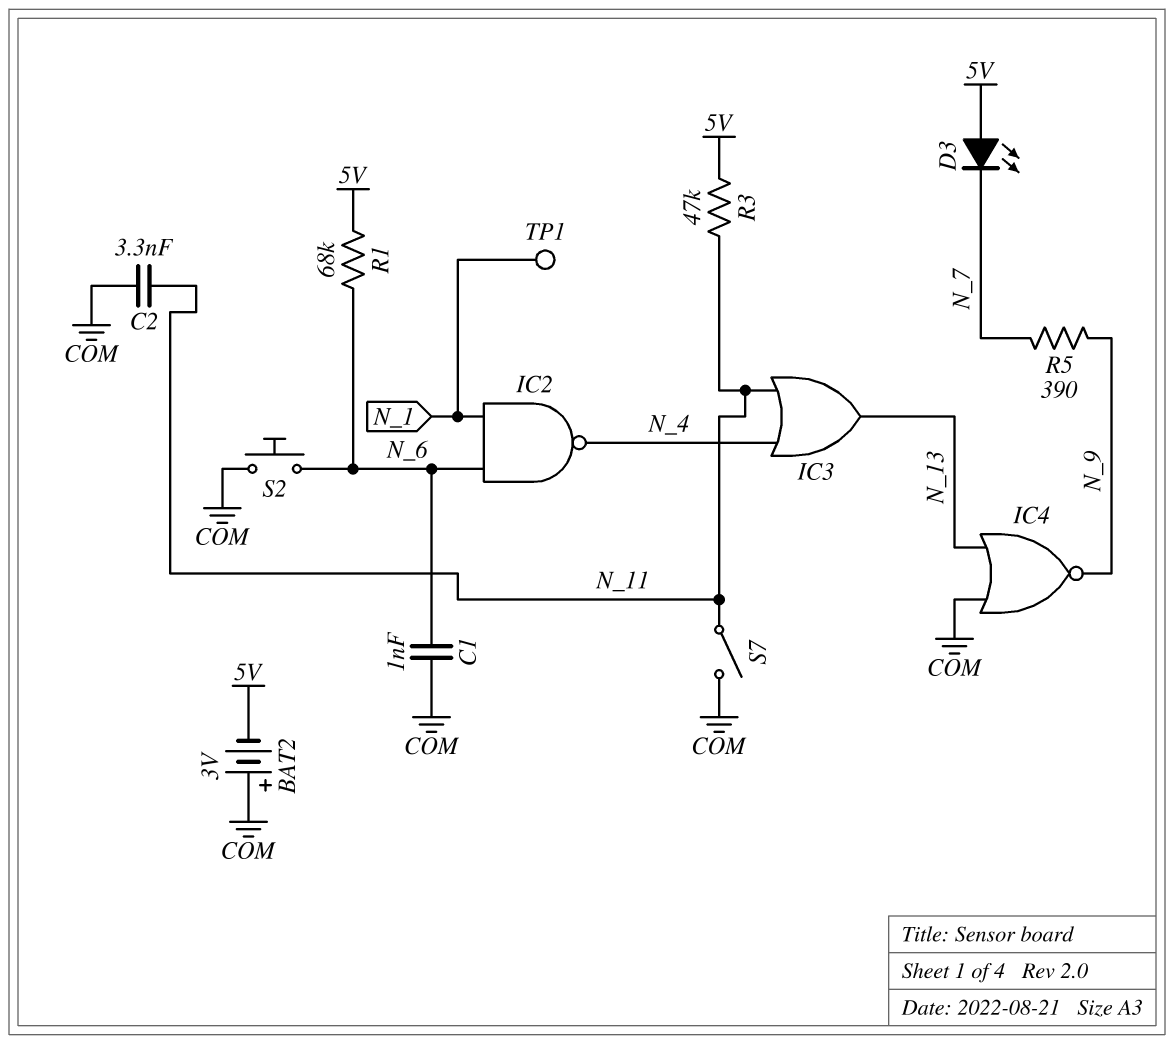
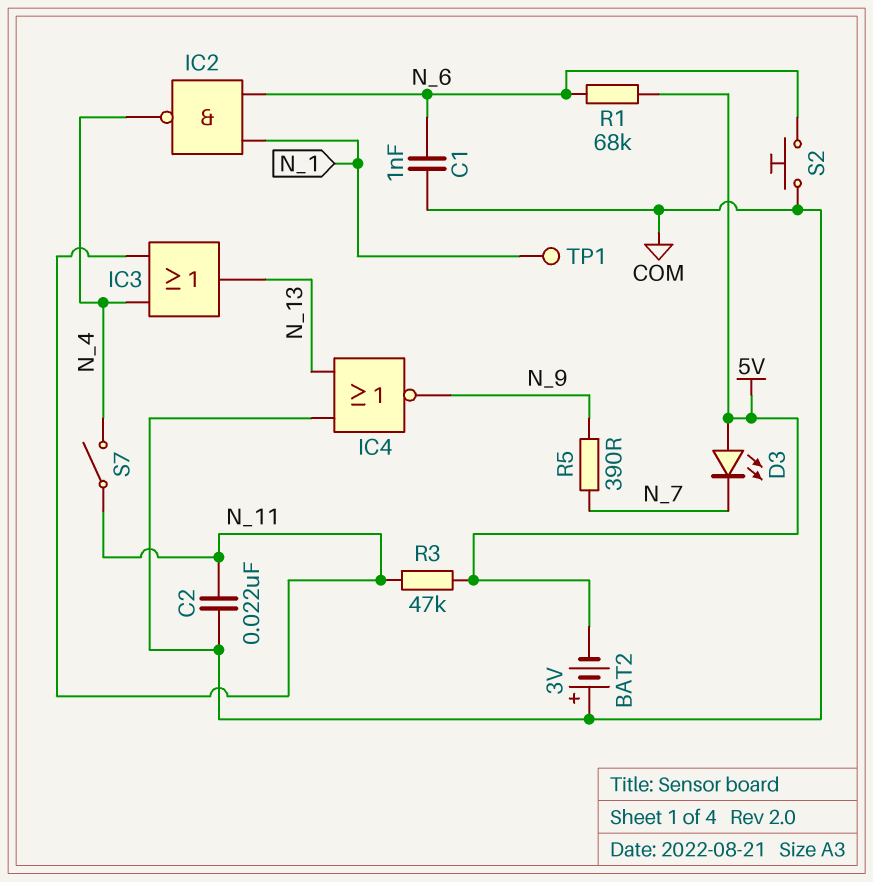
C2: 3.3nF (COM, N_11) -> 22nF (COM, N_11)
S7: switch (COM, N_11) -> switch (N_4, N_11)

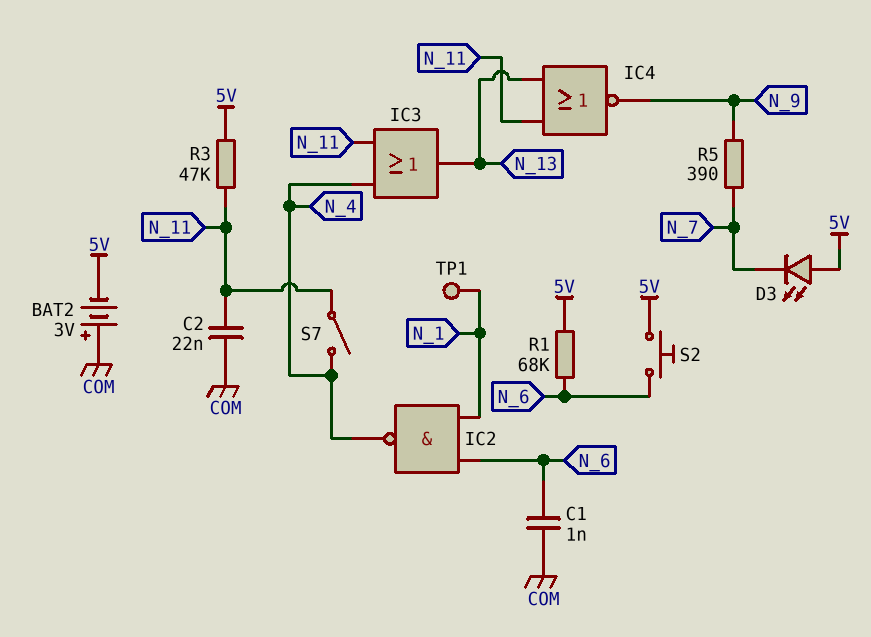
IC4: NOR (in COM, in N_13, out N_9) -> NOR (in N_11, in N_13, out N_9)
S2: button (COM, N_6) -> button (5V, N_6)

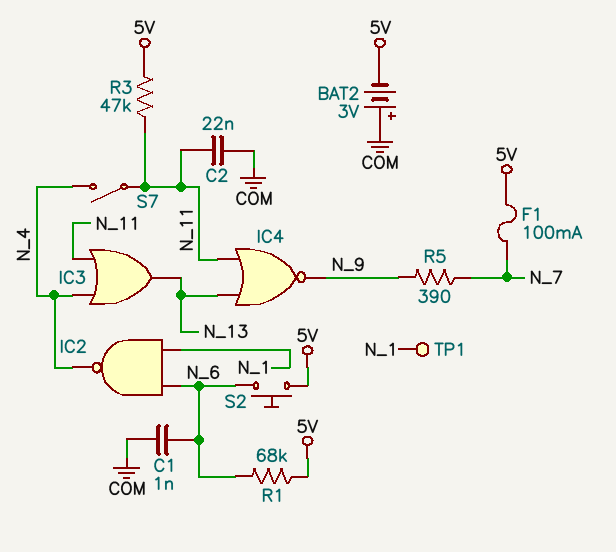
D3: LED (A 5V, K N_7) -> none
F1: none -> 100mA (5V, N_7)

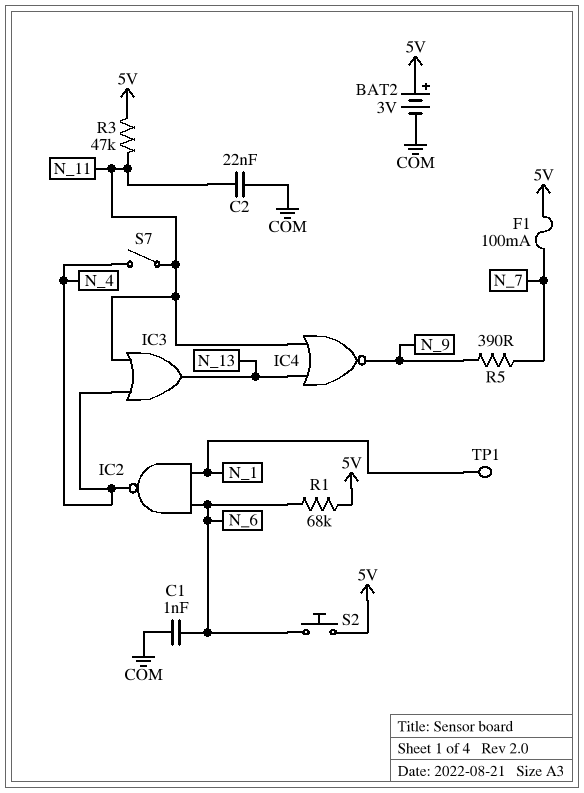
BAT2: 3V (plus COM, minus 5V) -> 3V (plus 5V, minus COM)

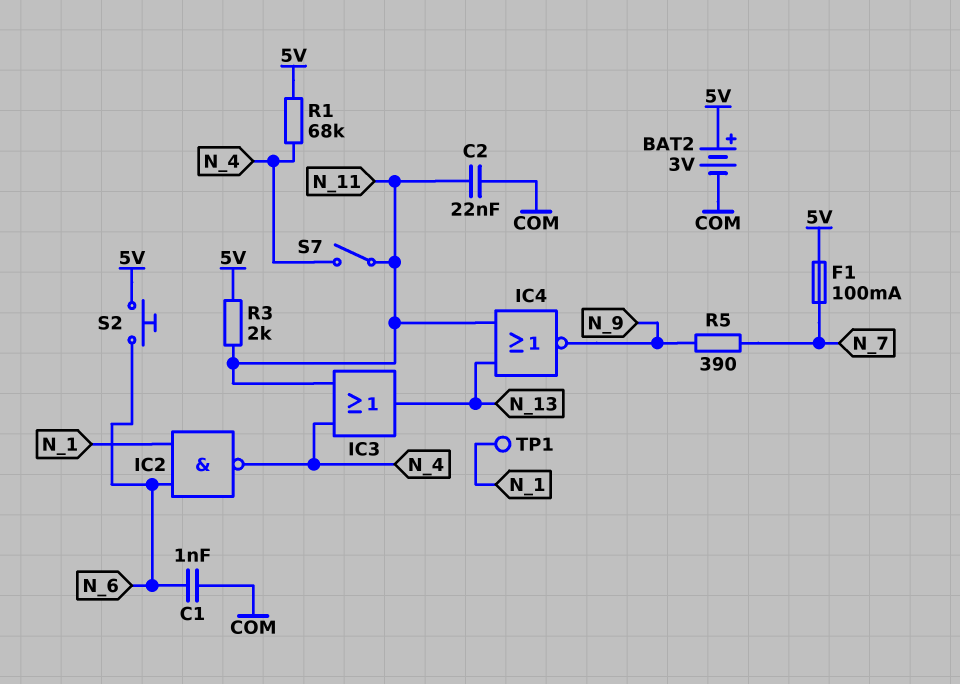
R1: 68k (5V, N_6) -> 68k (5V, N_4)
R3: 47k (5V, N_11) -> 2k (5V, N_11)

